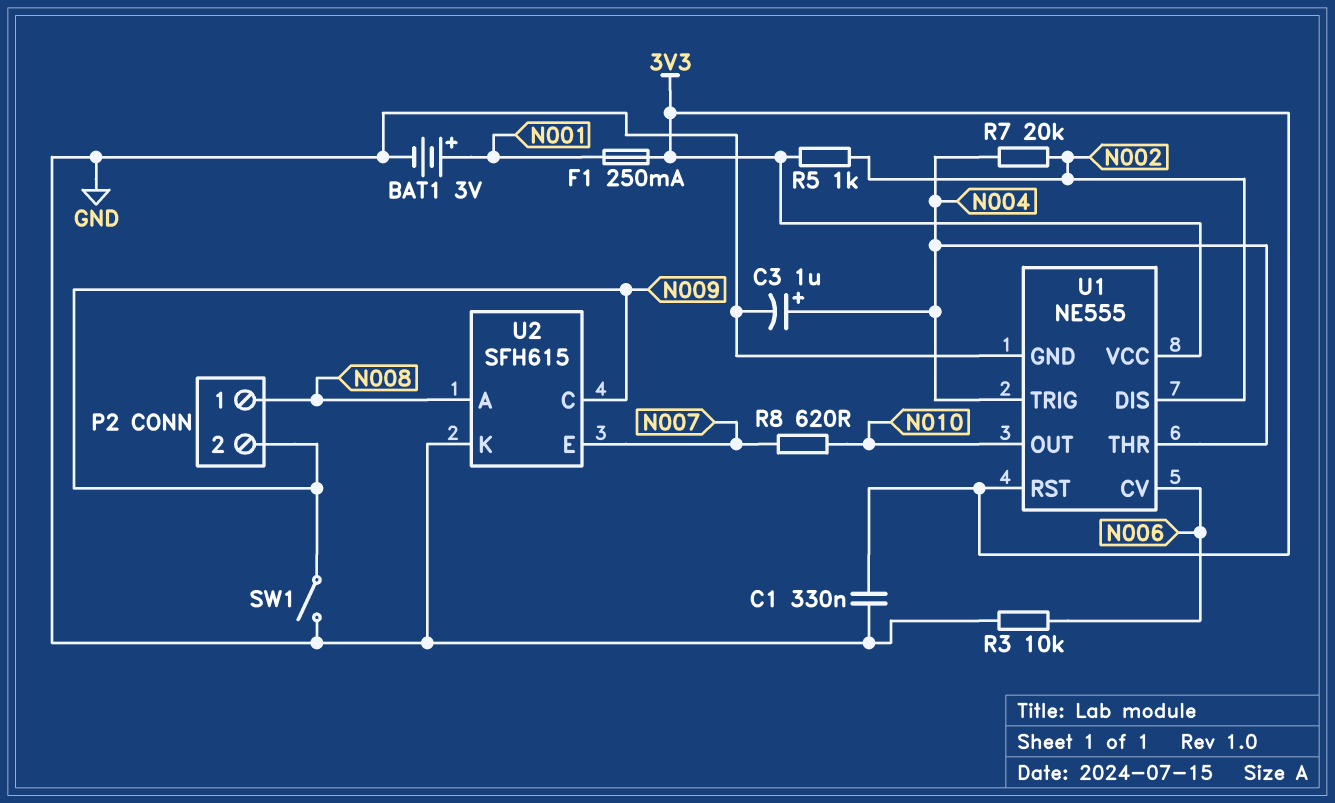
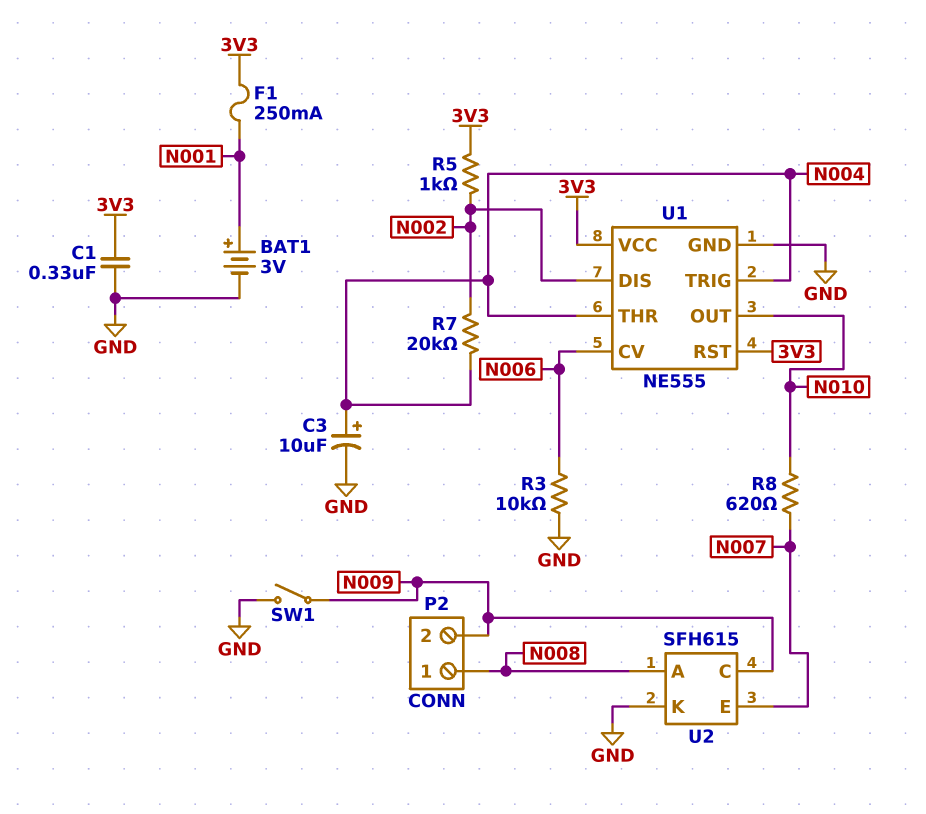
C3: 1uF (plus N004, minus GND) -> 10uF (plus N004, minus GND)

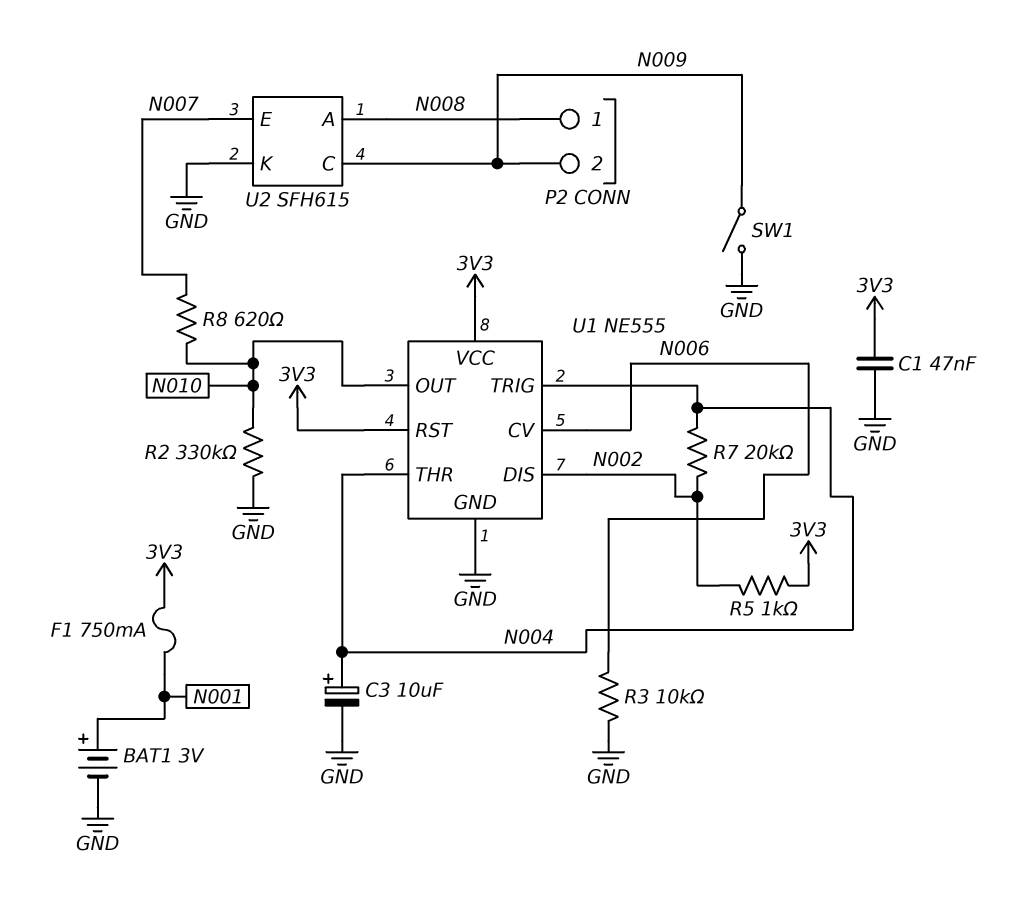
C1: 330nF (3V3, GND) -> 47nF (3V3, GND)
F1: 250mA (3V3, N001) -> 750mA (3V3, N001)
R2: none -> 330k (GND, N010)

